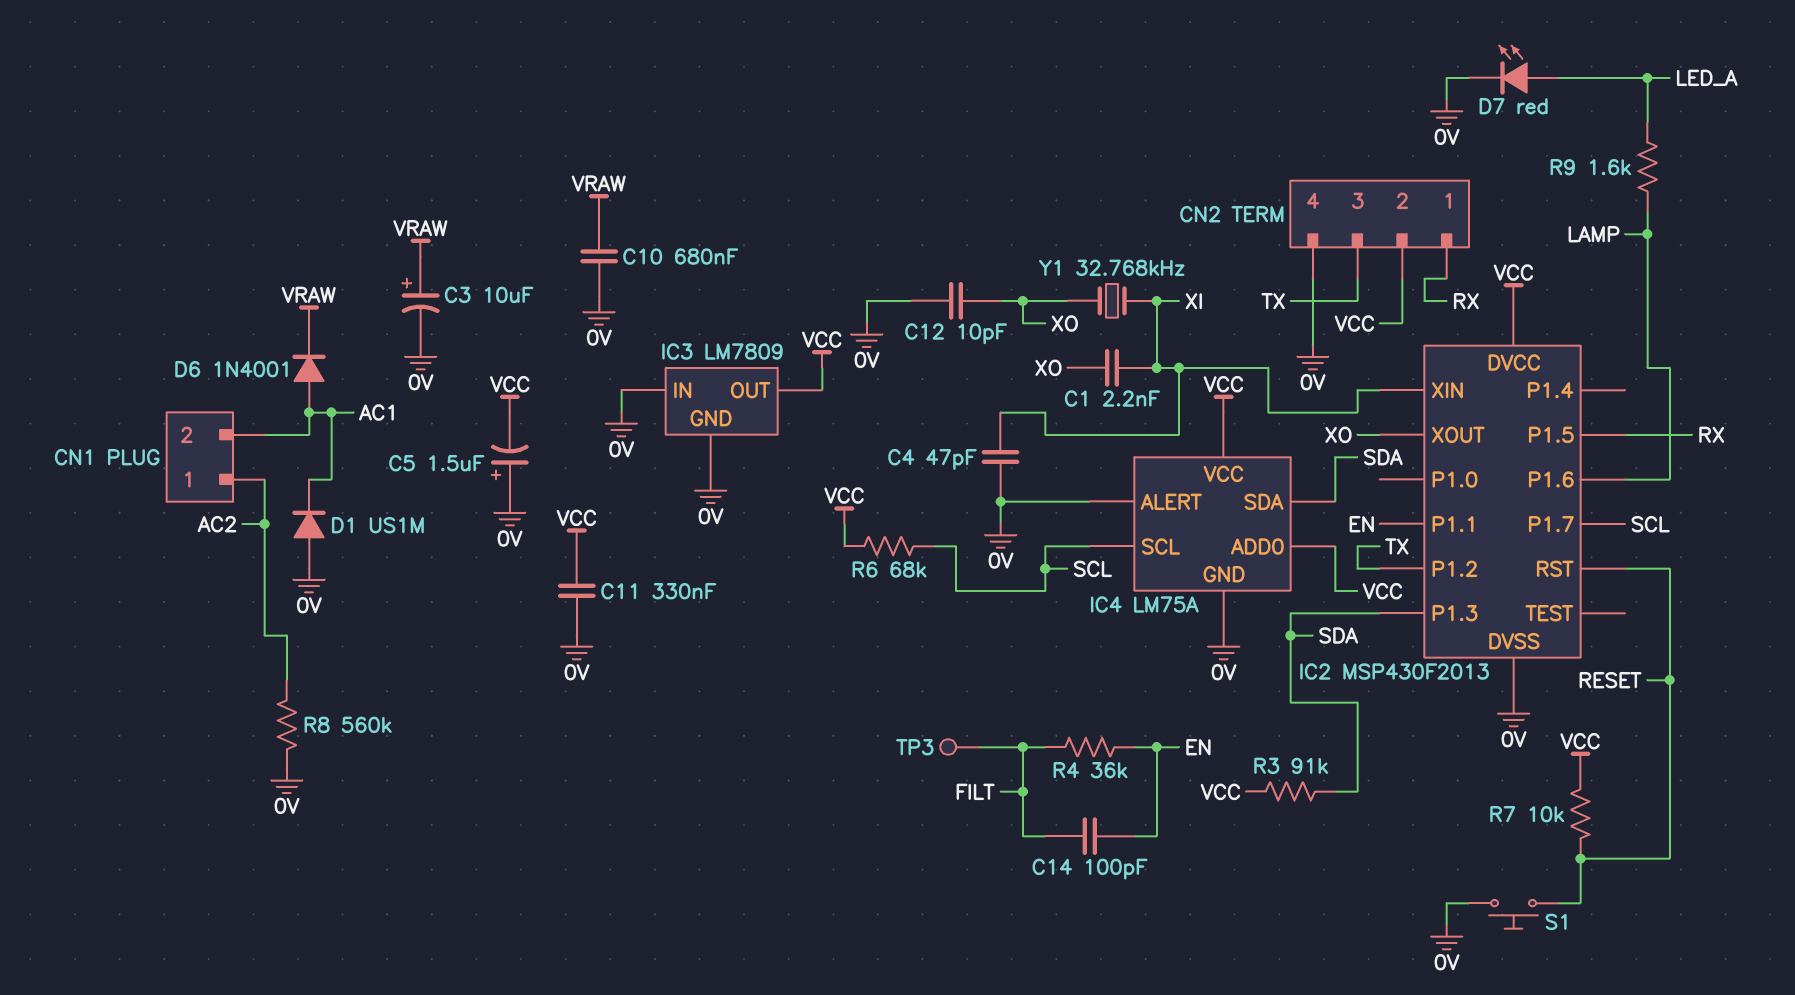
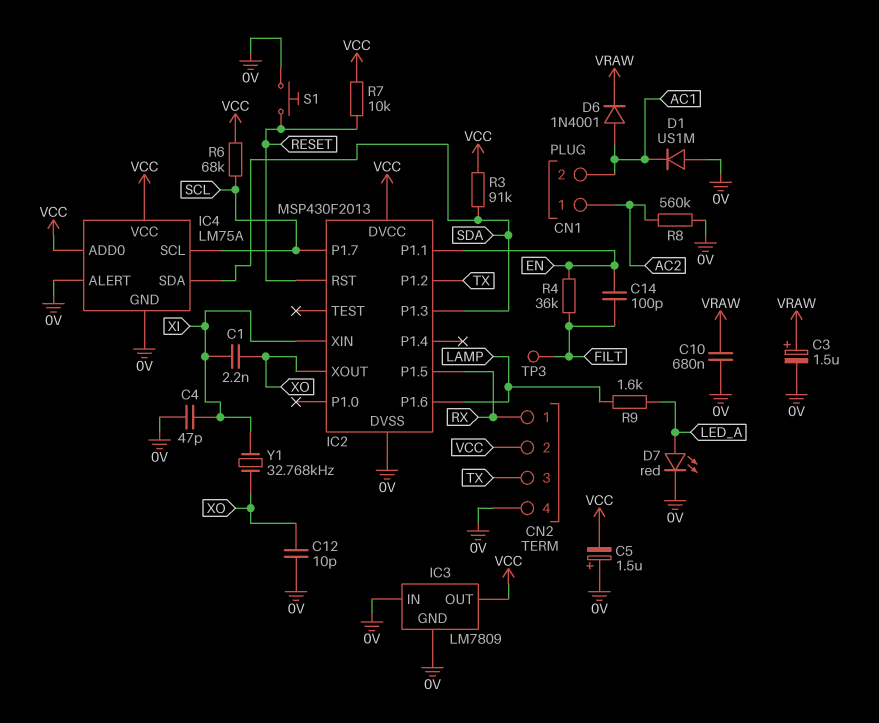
C3: 10uF (plus VRAW, minus 0V) -> 1.5uF (plus VRAW, minus 0V)
C11: 330nF (0V, VCC) -> none

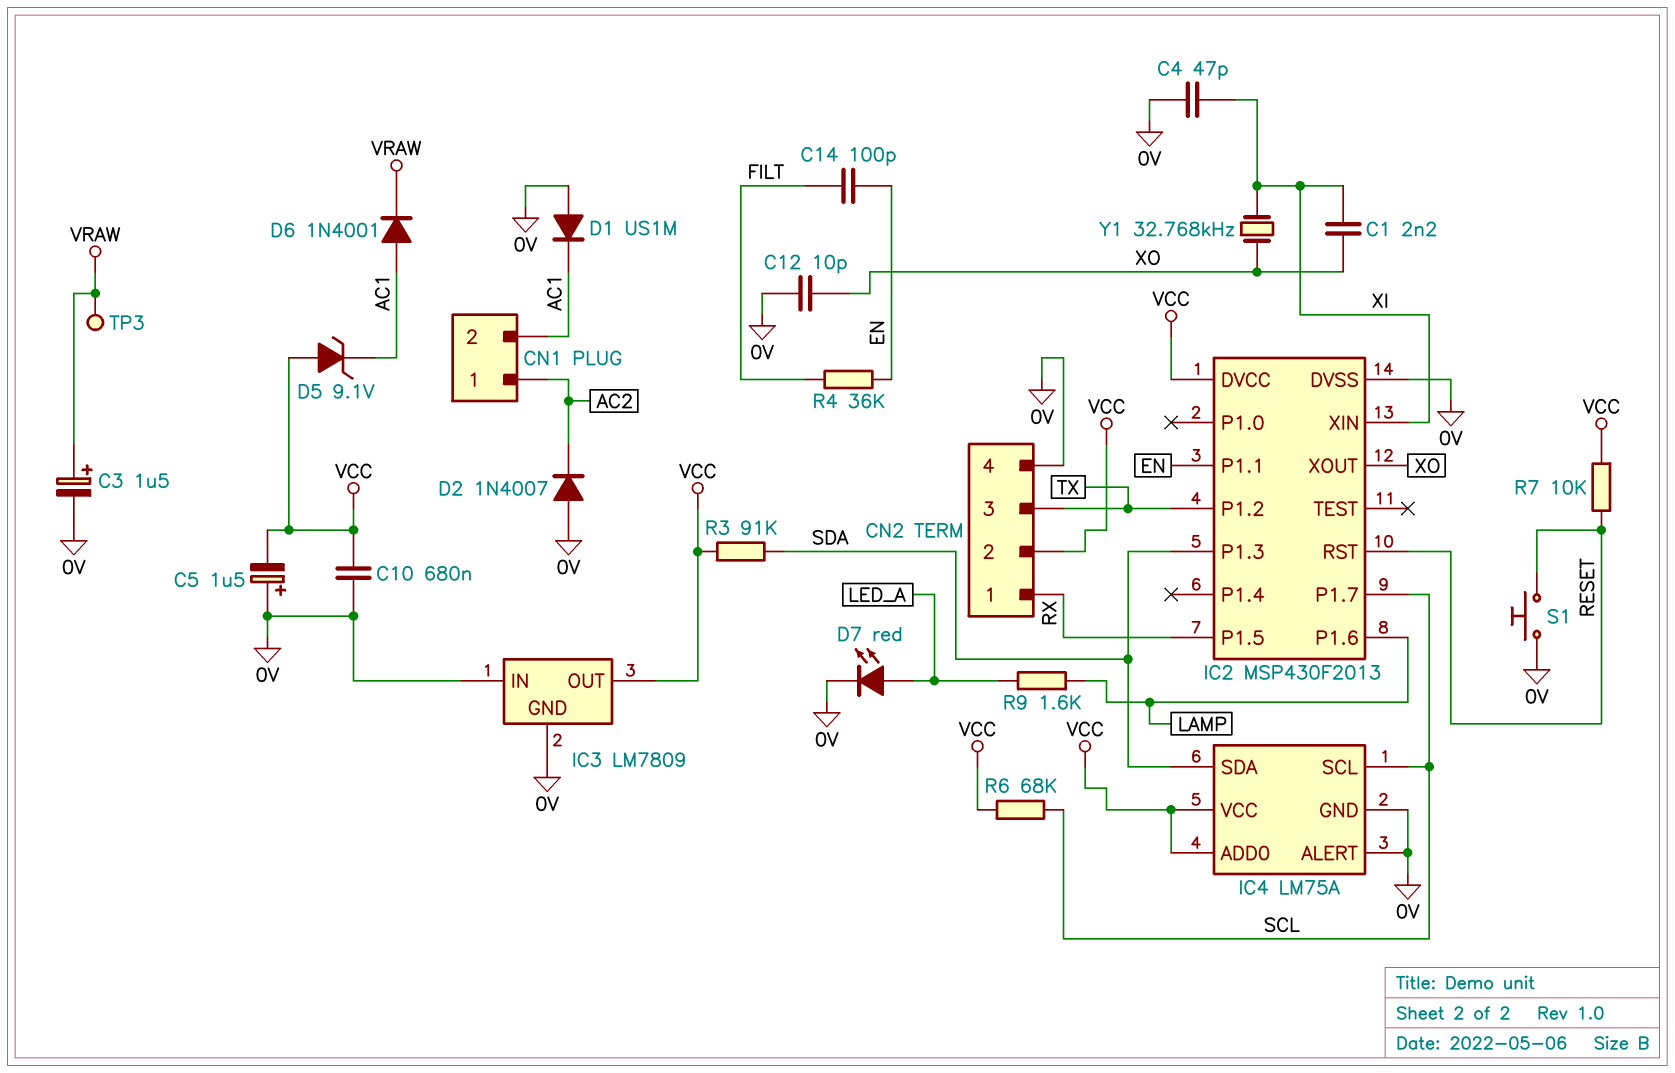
C10: 680nF (0V, VRAW) -> 680nF (0V, VCC)
D2: none -> diode 1N4007 (A 0V, K AC2)
D5: none -> zener 9.1V (A VCC, K AC1)
R8: 560k (0V, AC2) -> none
TP3: test point (FILT) -> test point (VRAW)

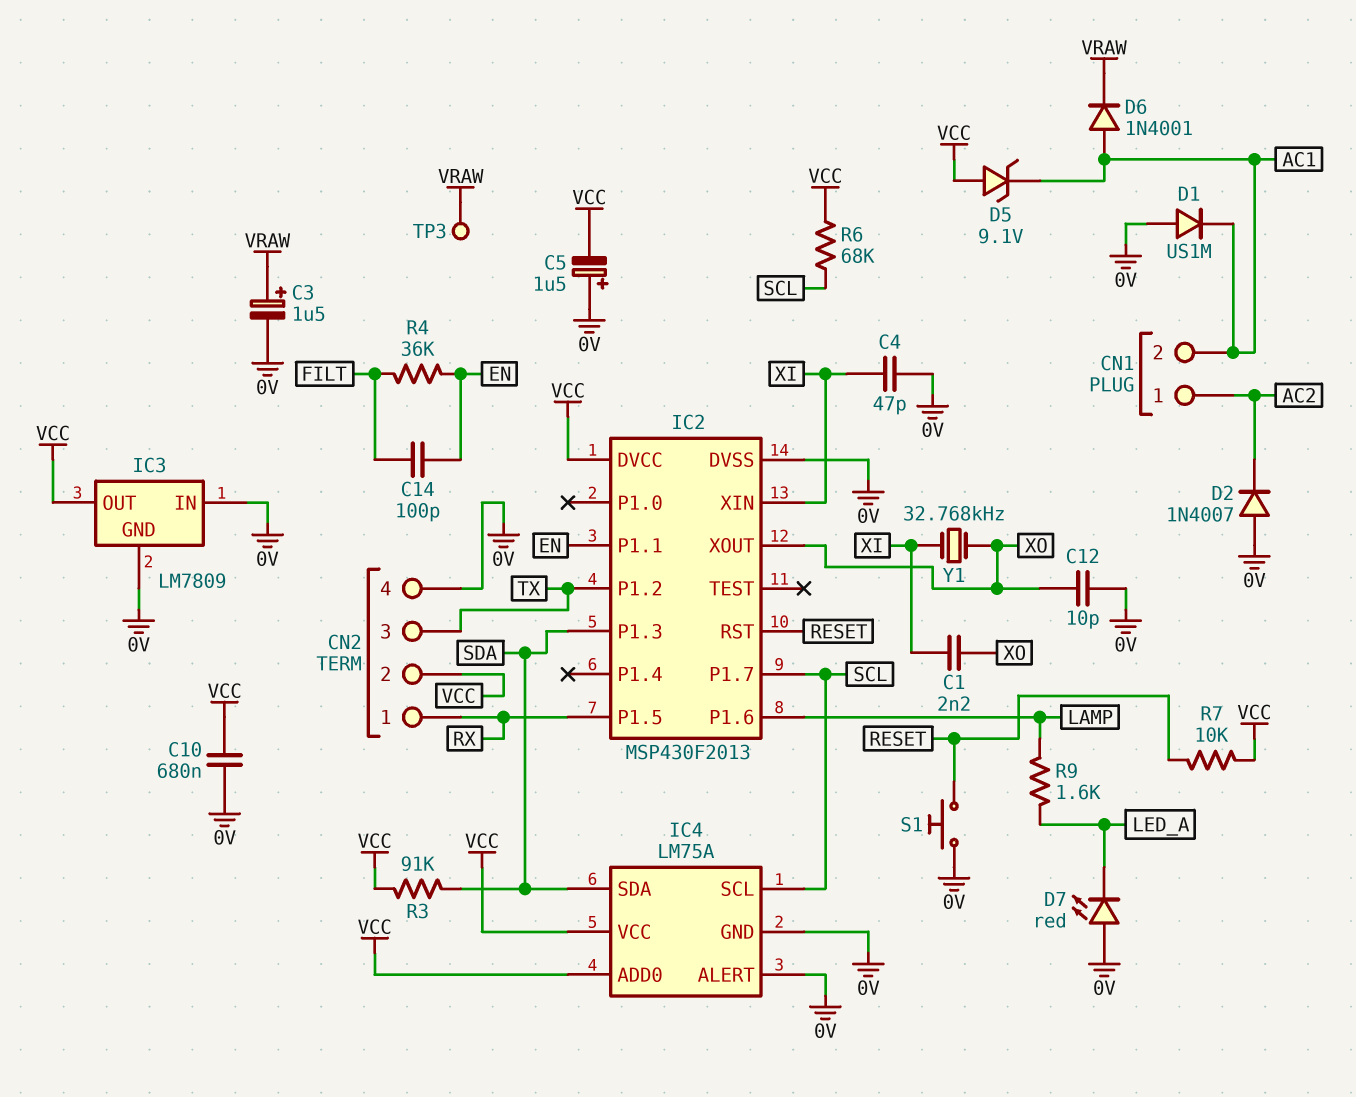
D7: LED red (A LED_A, K 0V) -> LED red (A 0V, K LED_A)

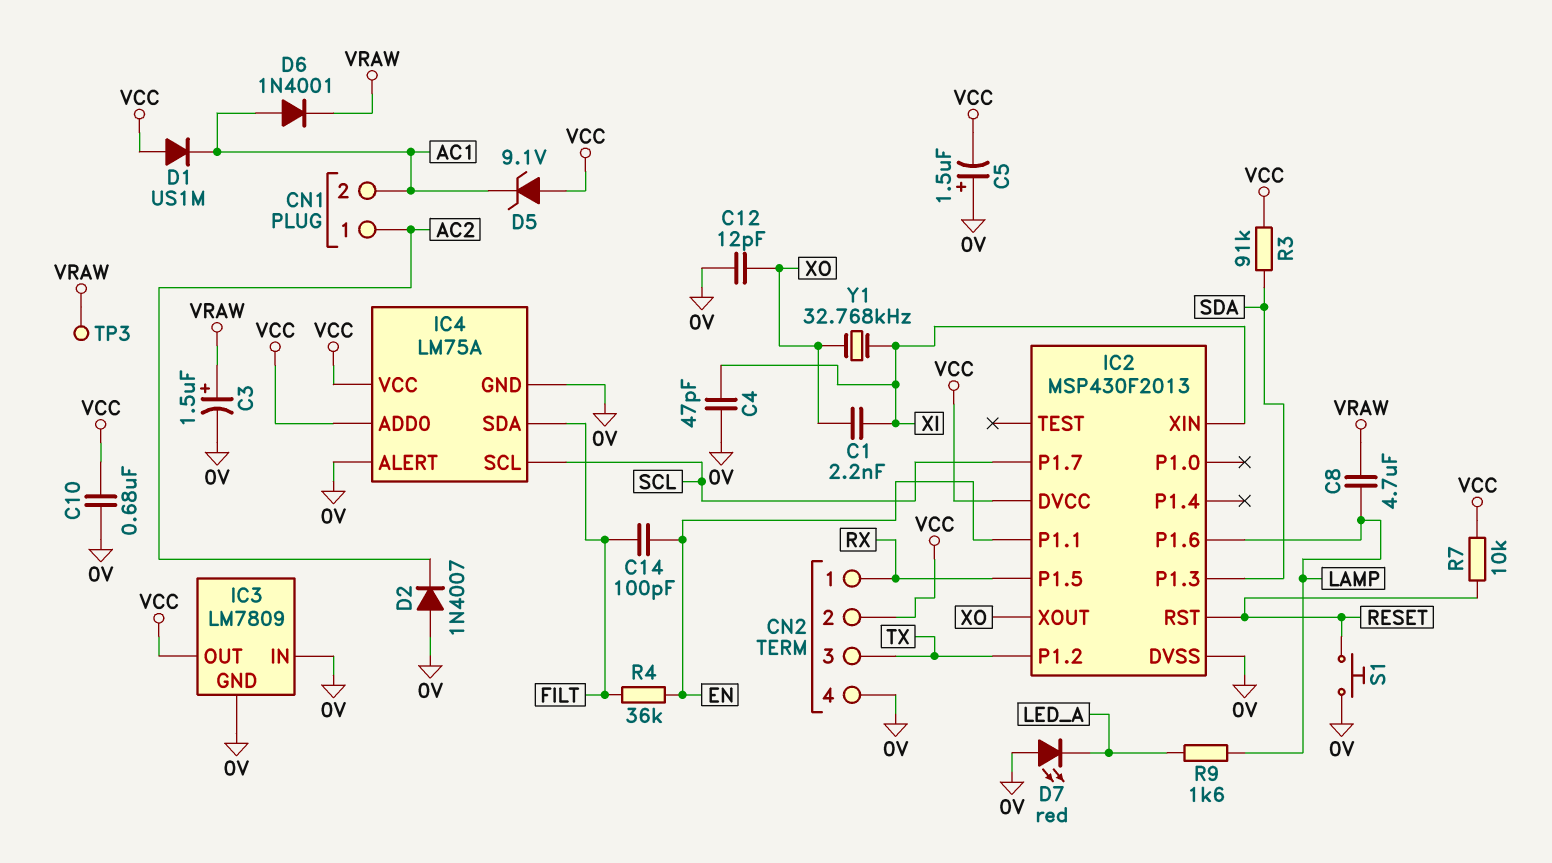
C8: none -> 4.7uF (LAMP, VRAW)
C12: 10pF (0V, XO) -> 12pF (0V, XO)
D1: diode US1M (A 0V, K AC1) -> diode US1M (A VCC, K AC1)
IC4 pin SDA: SDA -> FILT
R6: 68k (SCL, VCC) -> none

